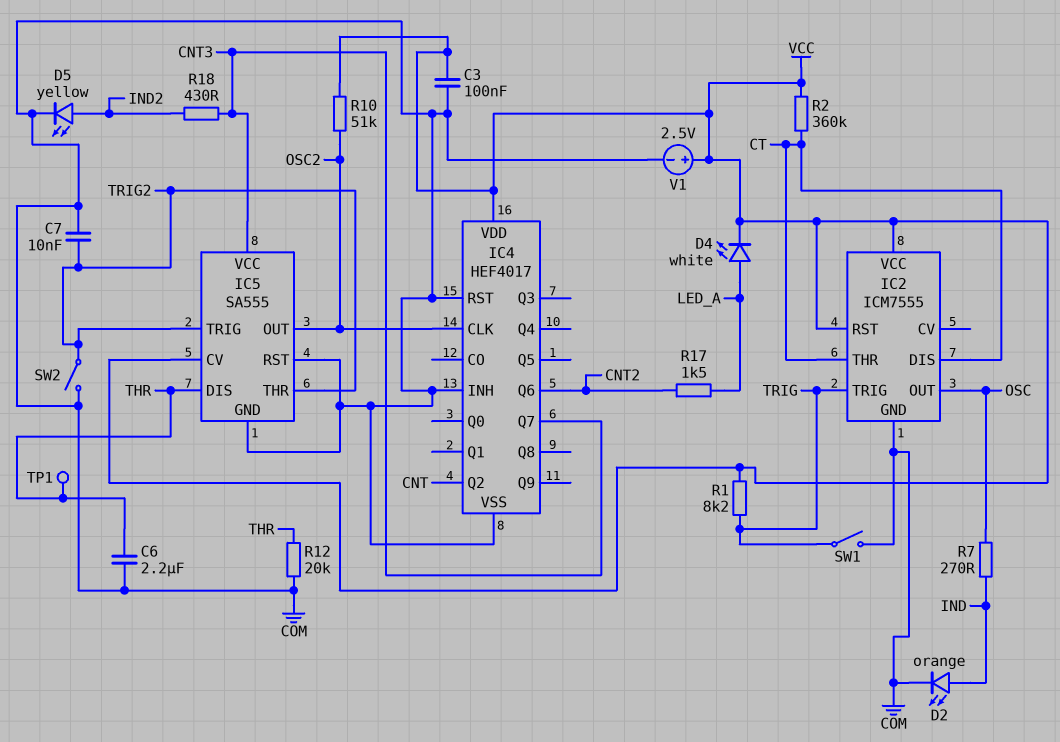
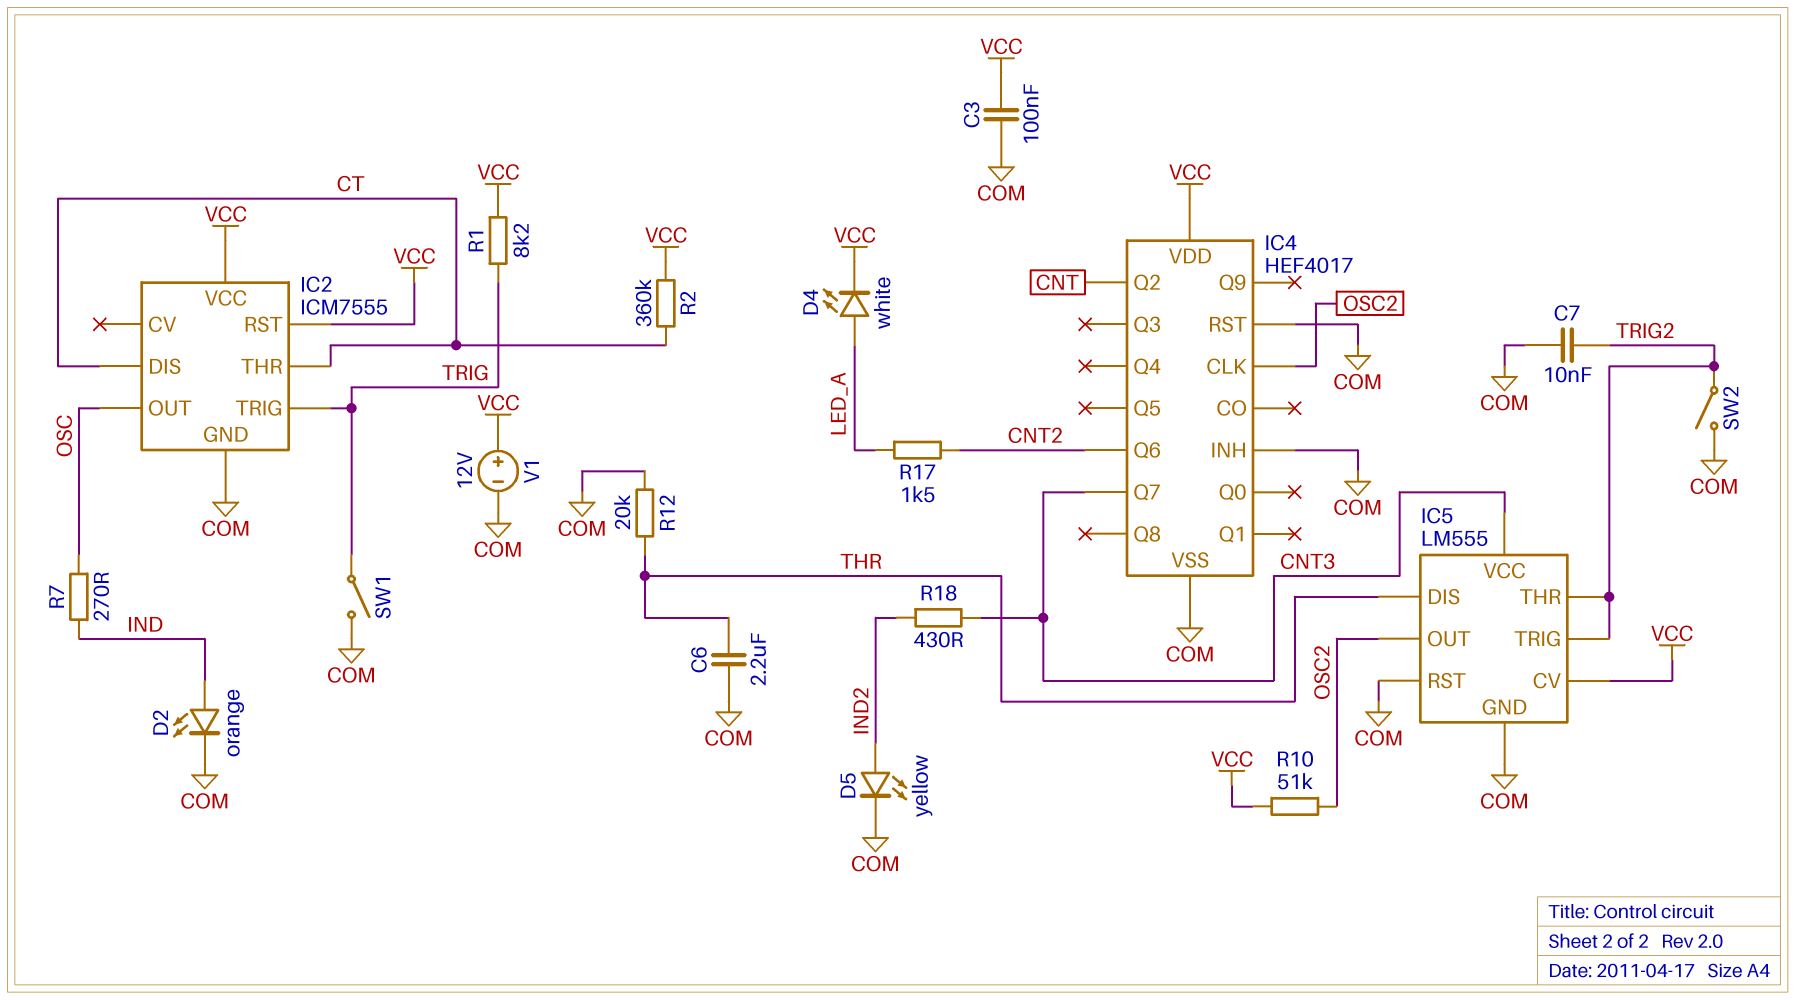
IC5: SA555 -> LM555
TP1: test point (THR) -> none
V1: 2.5V (plus VCC, minus COM) -> 12V (plus VCC, minus COM)

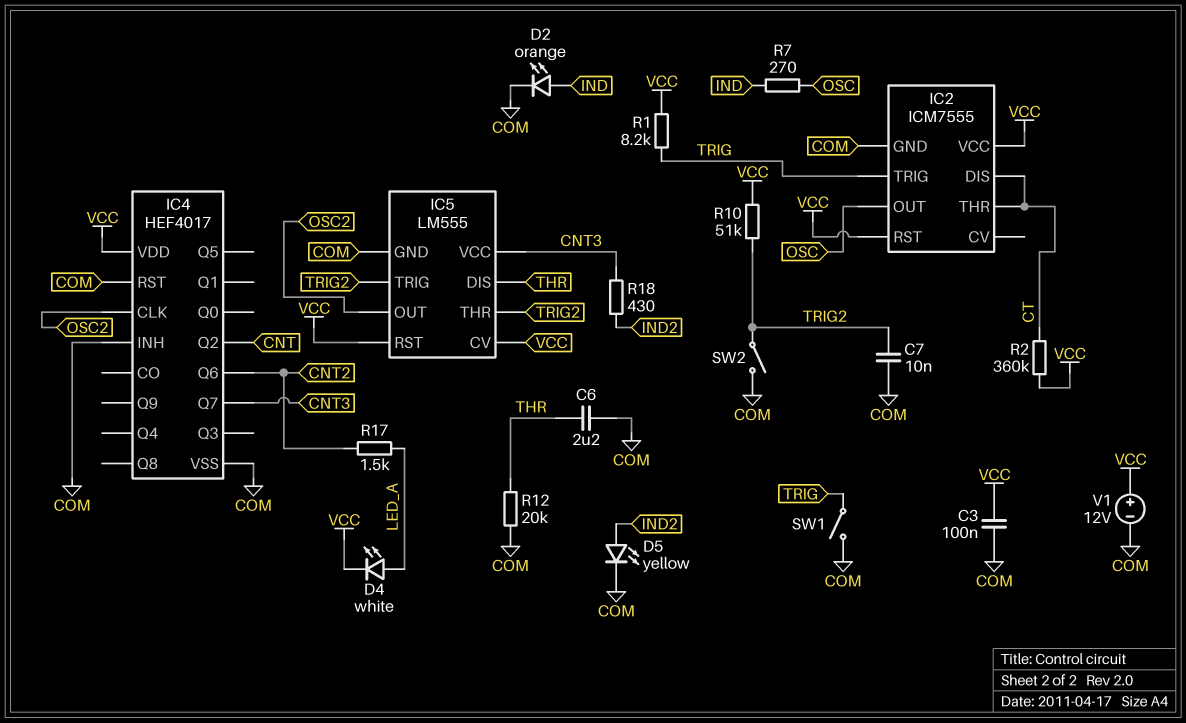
IC5 pin RST: COM -> VCC
R10: 51k (OSC2, VCC) -> 51k (TRIG2, VCC)

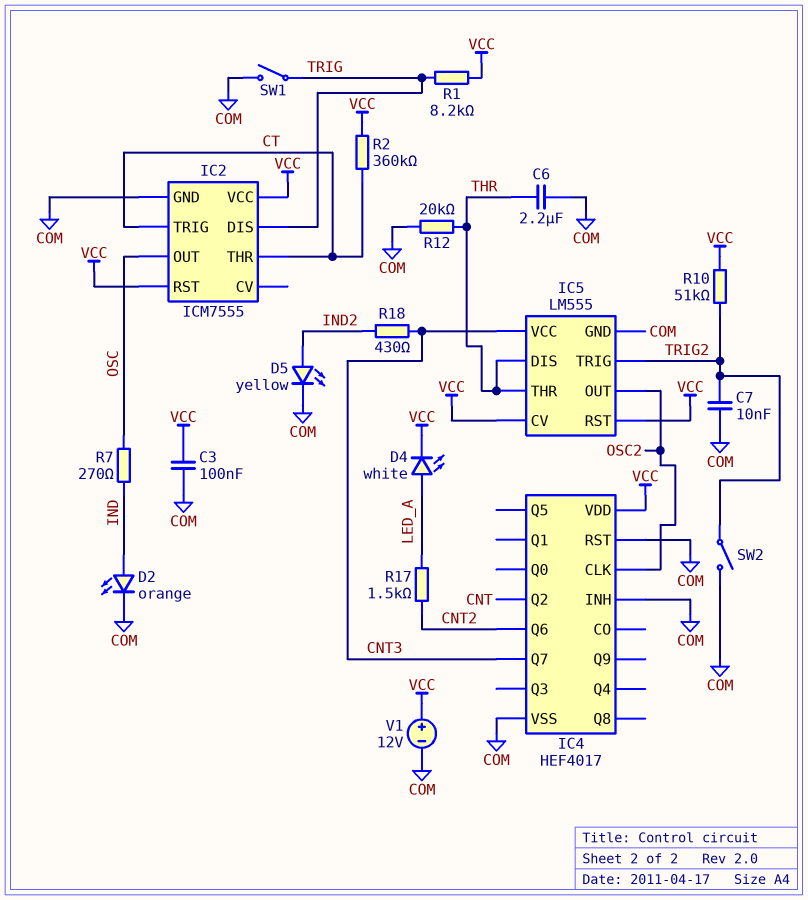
IC2 pin DIS: CT -> TRIG
IC2 pin TRIG: TRIG -> CT
IC5 pin THR: TRIG2 -> THR

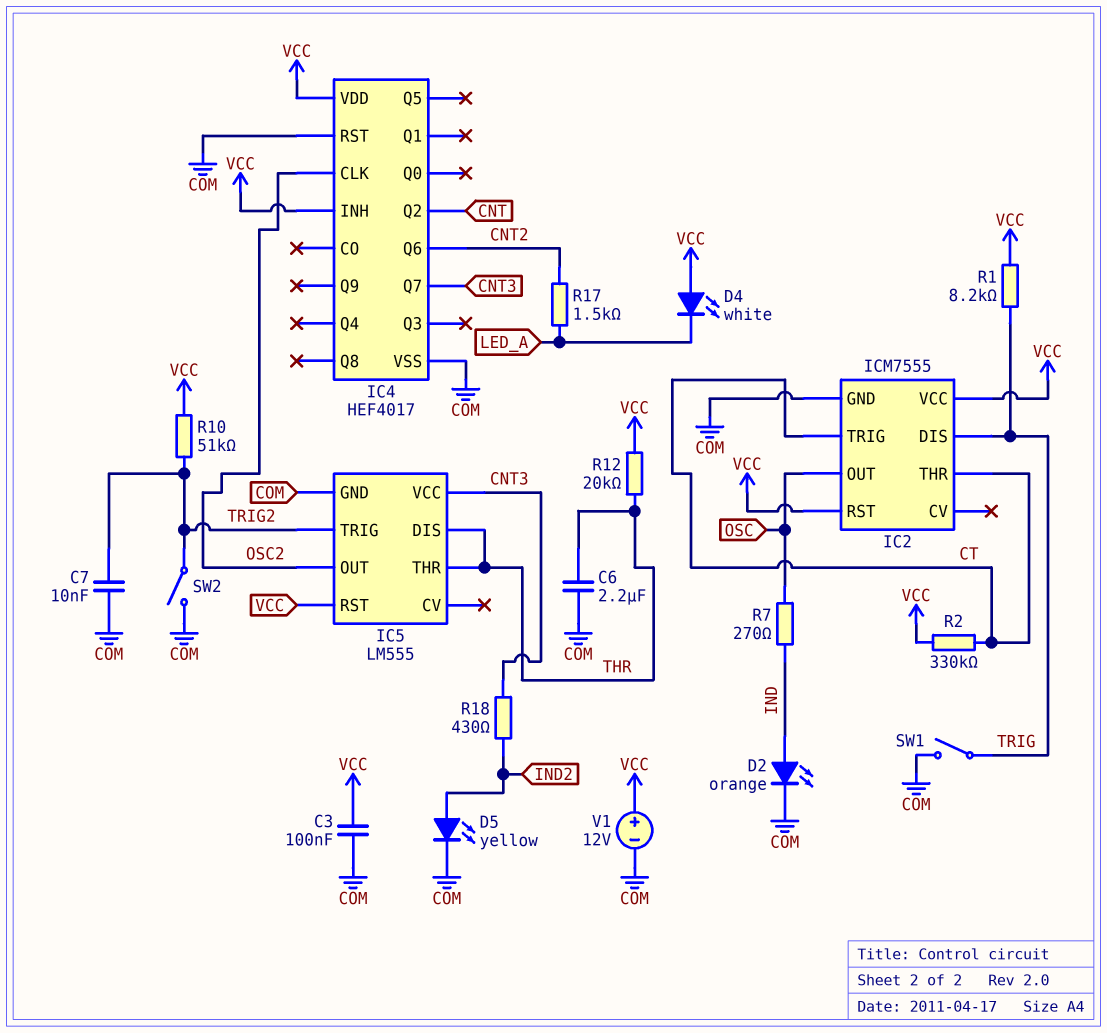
D4: LED white (A LED_A, K VCC) -> LED white (A VCC, K LED_A)
IC4 pin INH: COM -> VCC
IC5 pin CV: VCC -> none
R2: 360k (CT, VCC) -> 330k (CT, VCC)
R12: 20k (COM, THR) -> 20k (THR, VCC)

